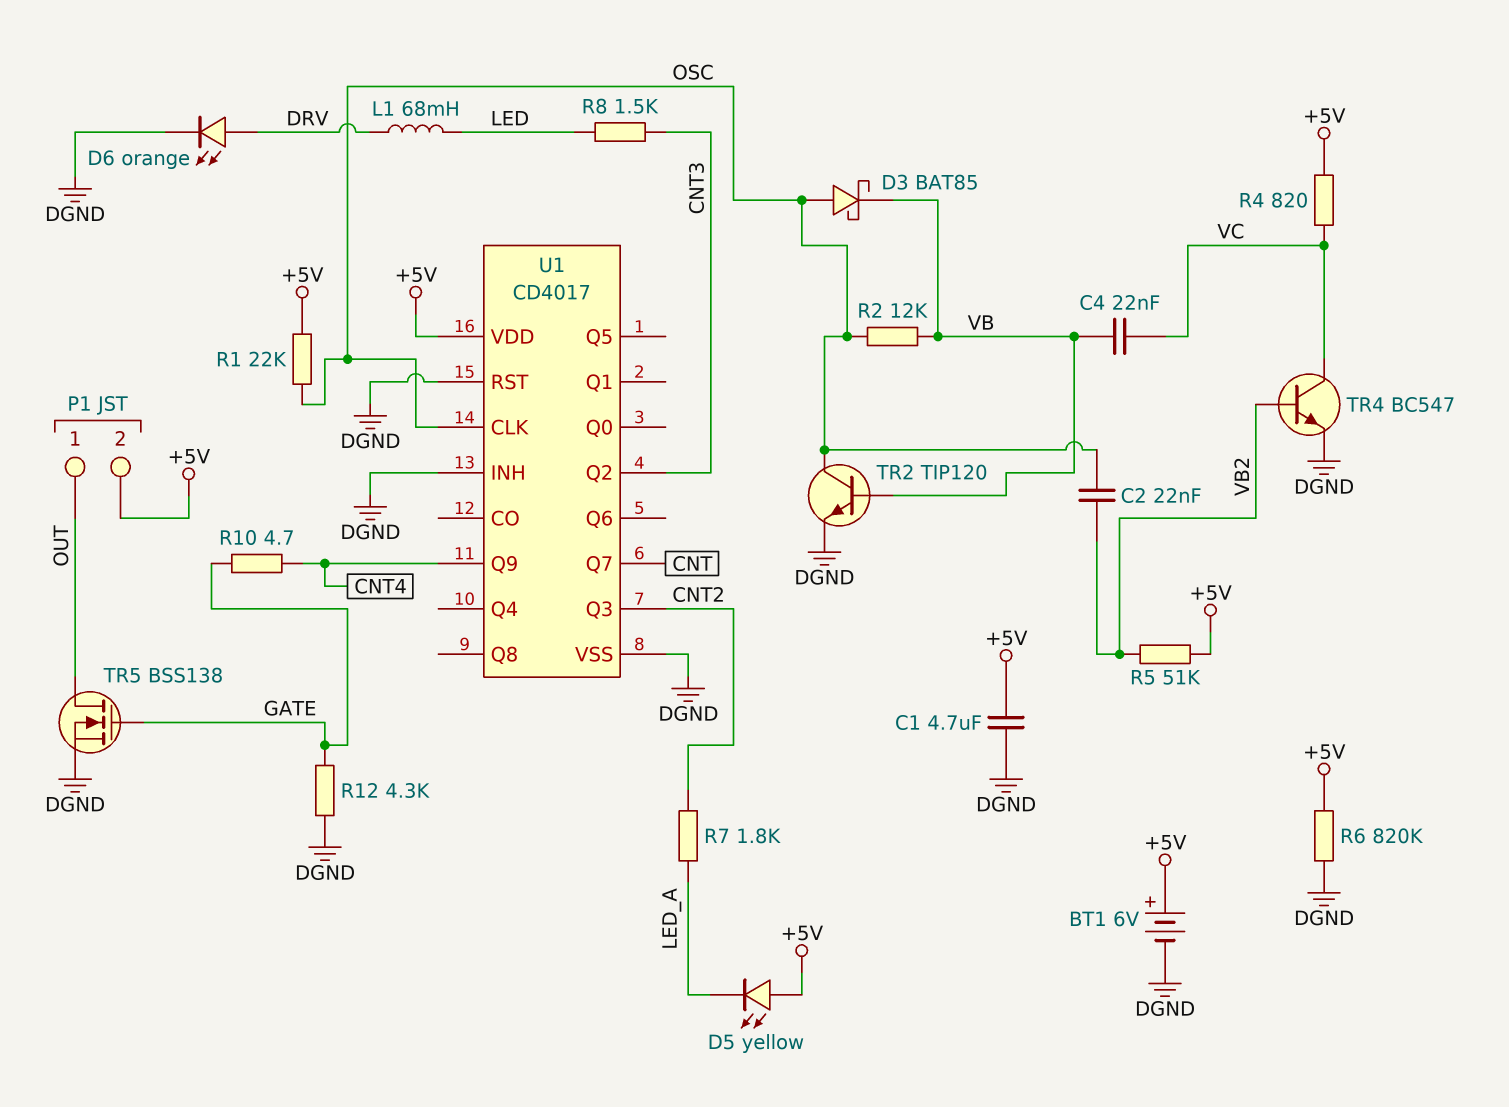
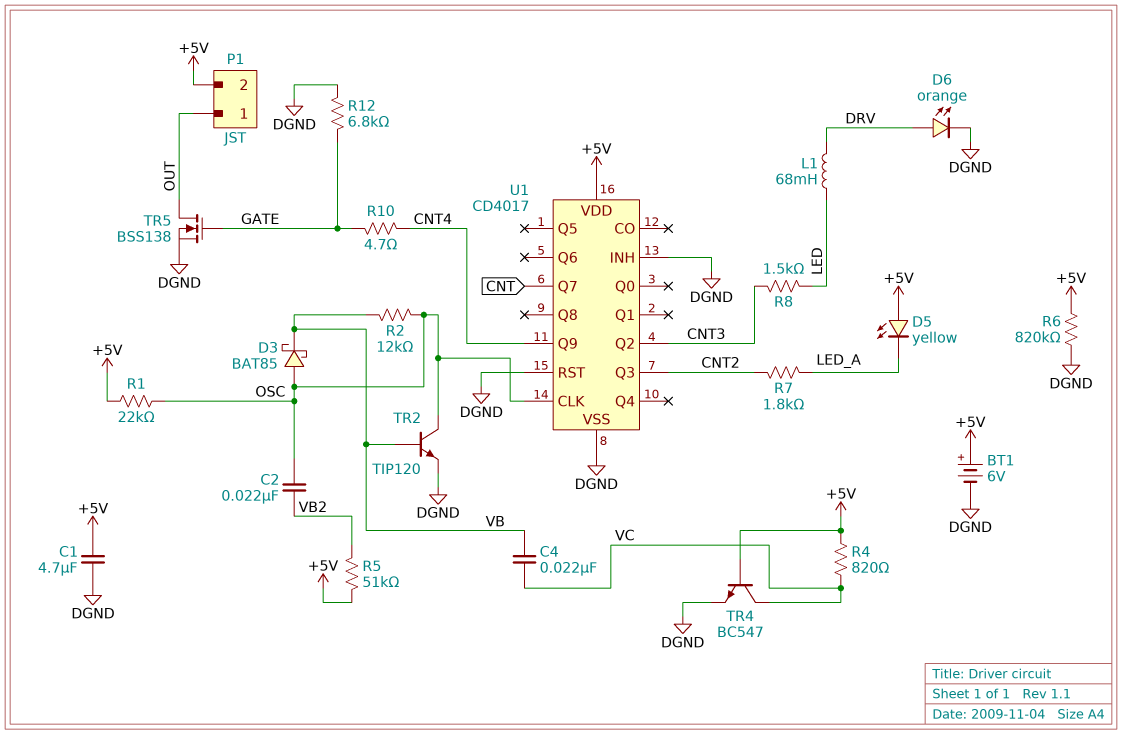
R12: 4.3k (DGND, GATE) -> 6.8k (DGND, GATE)
TR4: NPN BC547 (B VB2, C VC, E DGND) -> NPN BC547 (B +5V, C VC, E DGND)

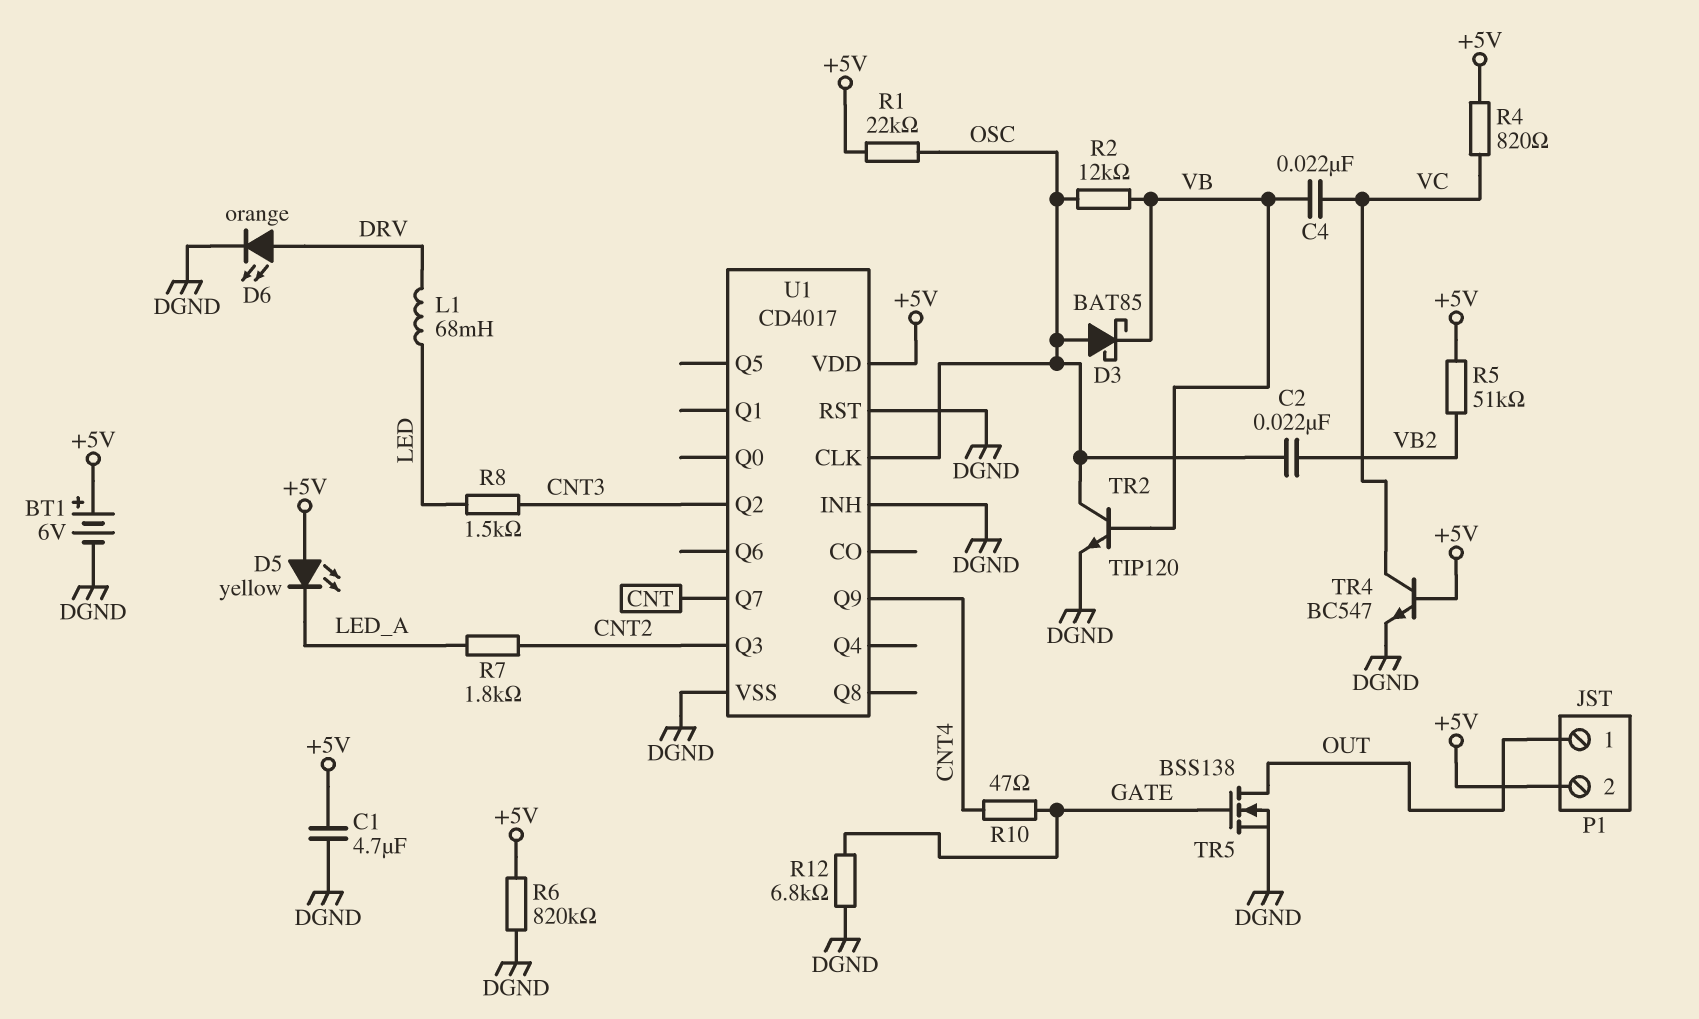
R10: 4.7 (CNT4, GATE) -> 47 (CNT4, GATE)

